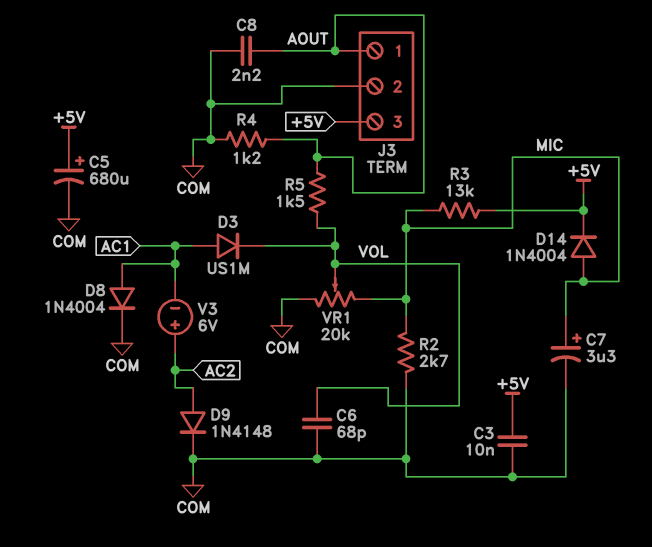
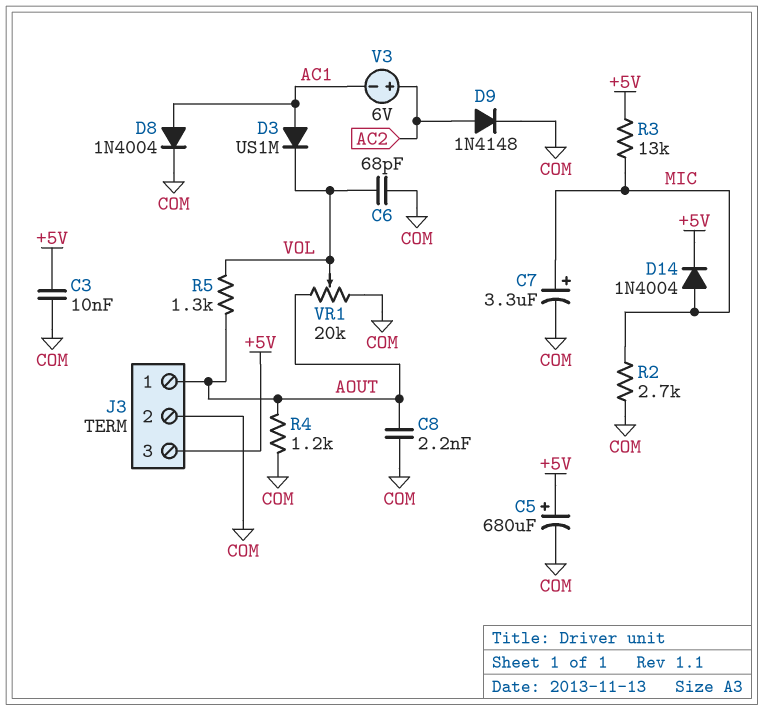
R5: 1.5k (AOUT, VOL) -> 1.3k (AOUT, VOL)
VR1: 20k (COM, MIC, wiper VOL) -> 20k (AOUT, COM, wiper VOL)

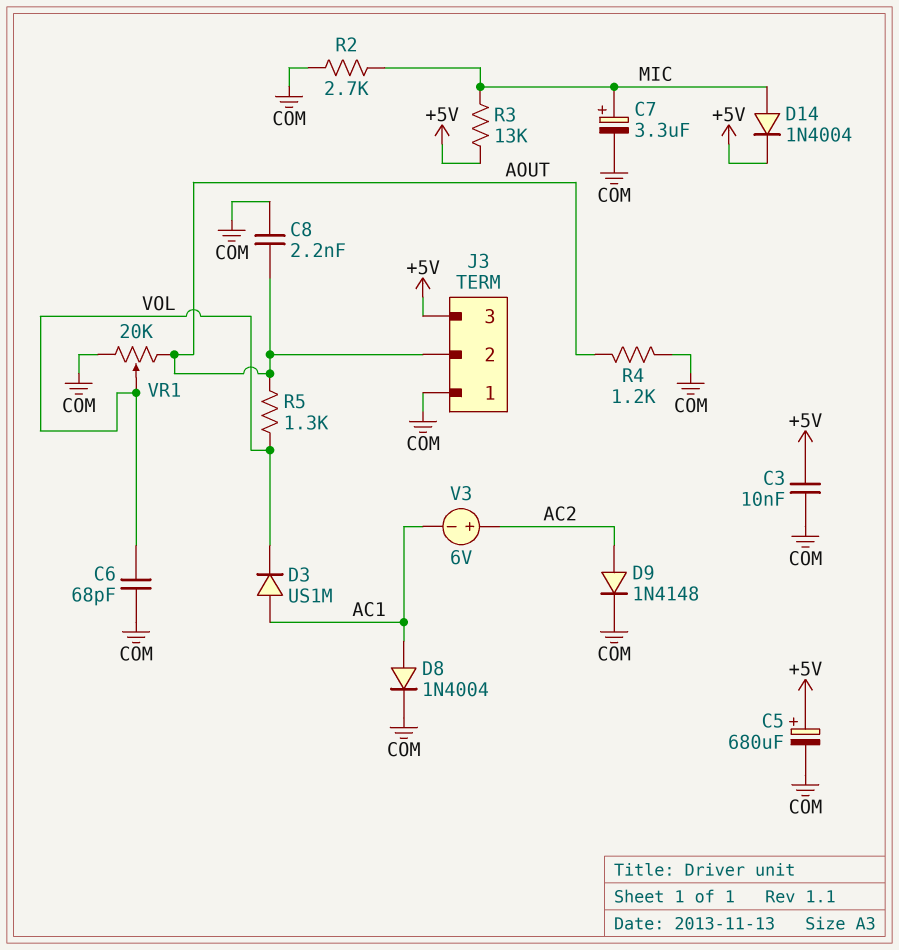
J3 pin 1: AOUT -> COM
J3 pin 2: COM -> AOUT

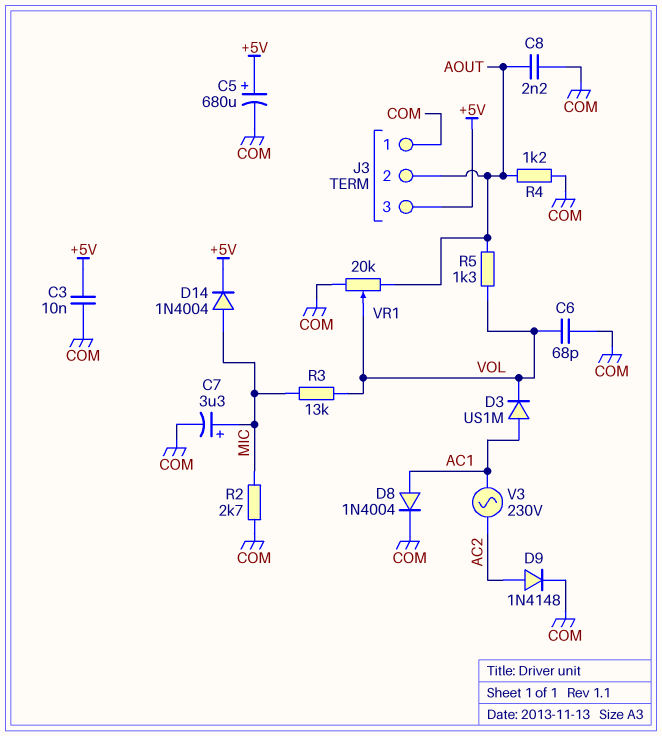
R3: 13k (+5V, MIC) -> 13k (MIC, VOL)
V3: 6V (plus AC2, minus AC1) -> AC 230V (AC1, AC2)

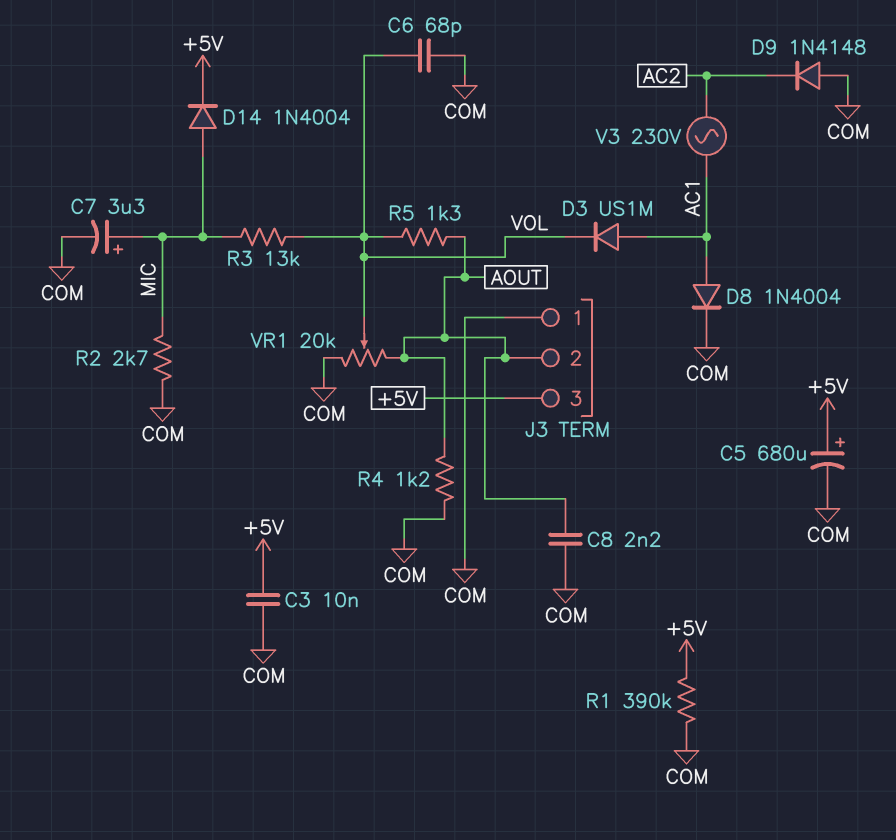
D9: diode 1N4148 (A AC2, K COM) -> diode 1N4148 (A COM, K AC2)
R1: none -> 390k (+5V, COM)

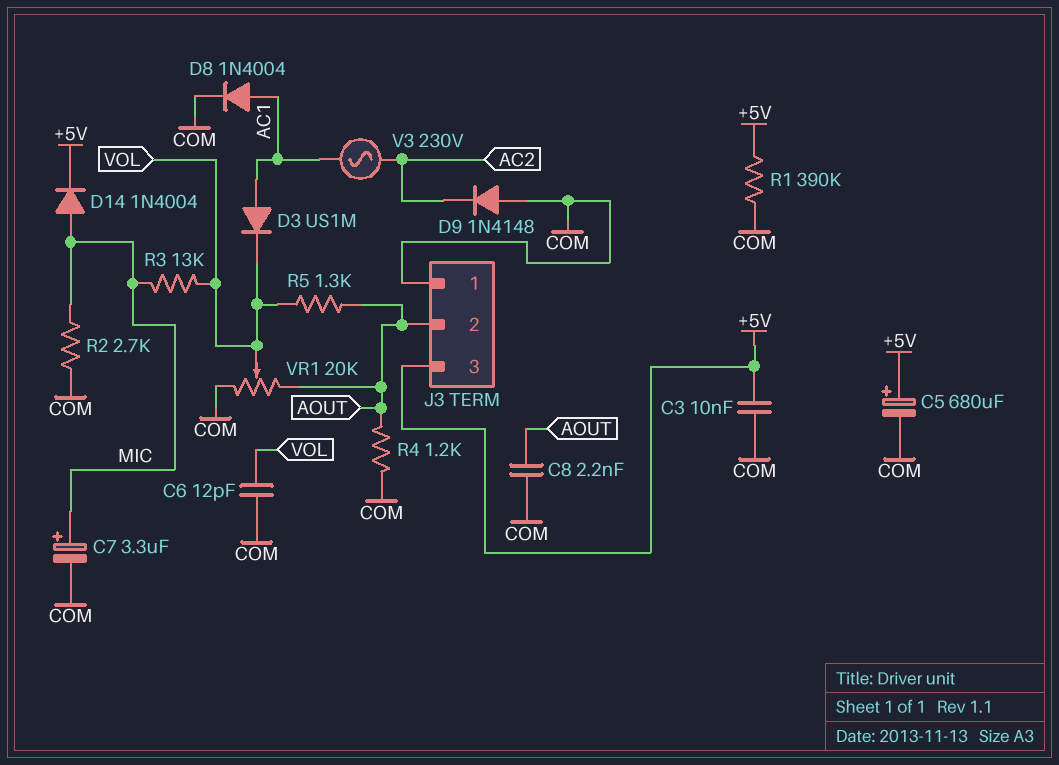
C6: 68pF (COM, VOL) -> 12pF (COM, VOL)

